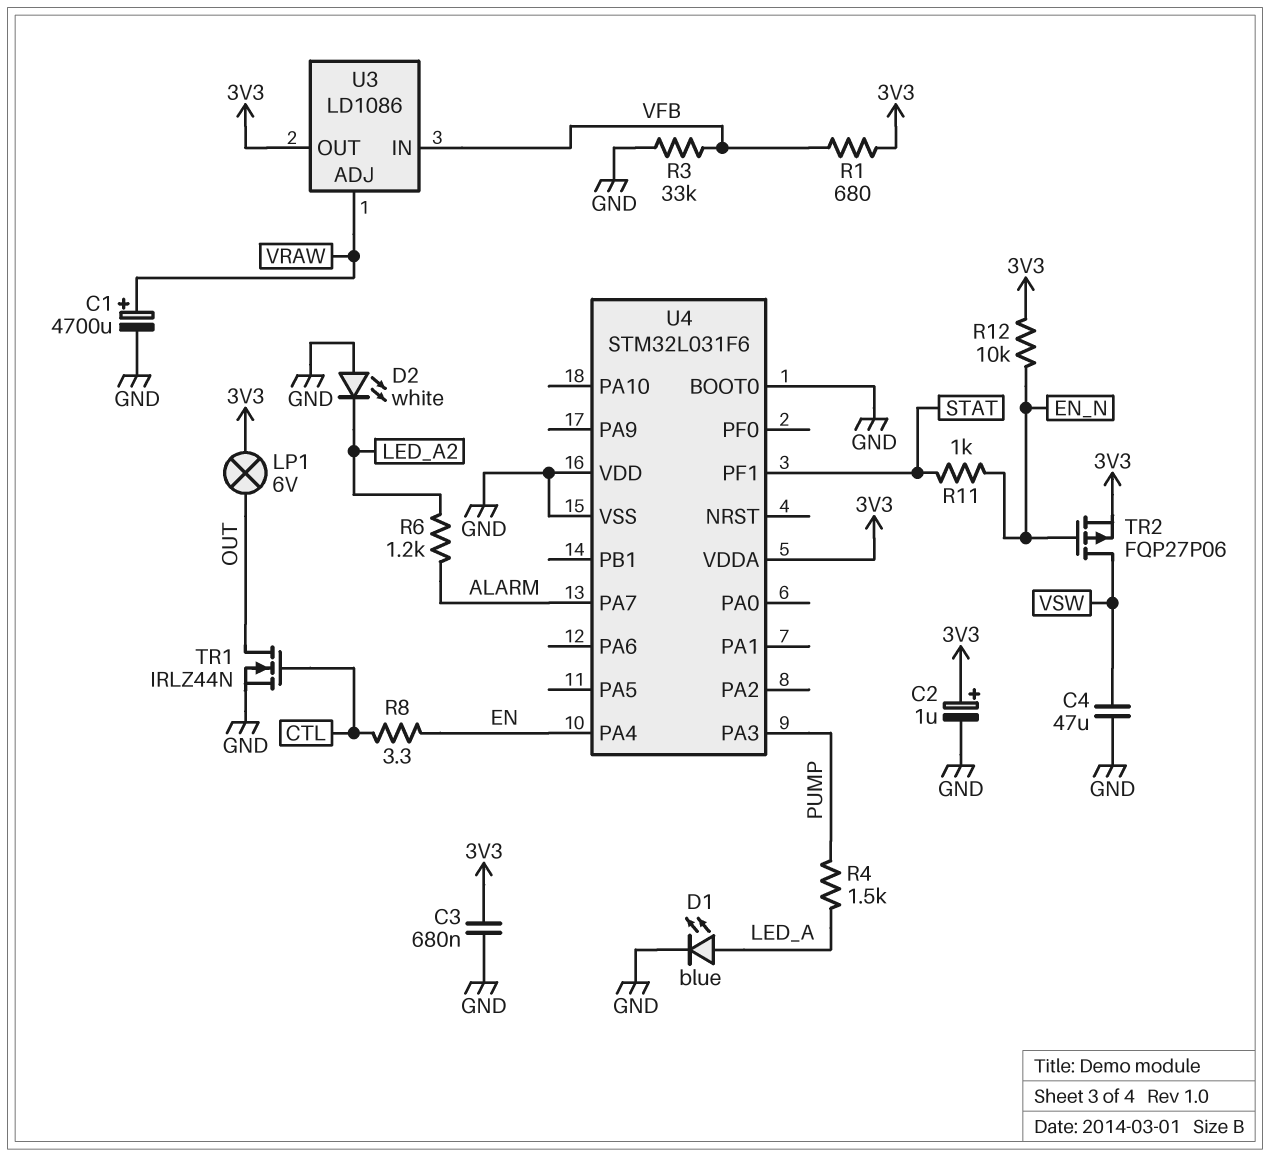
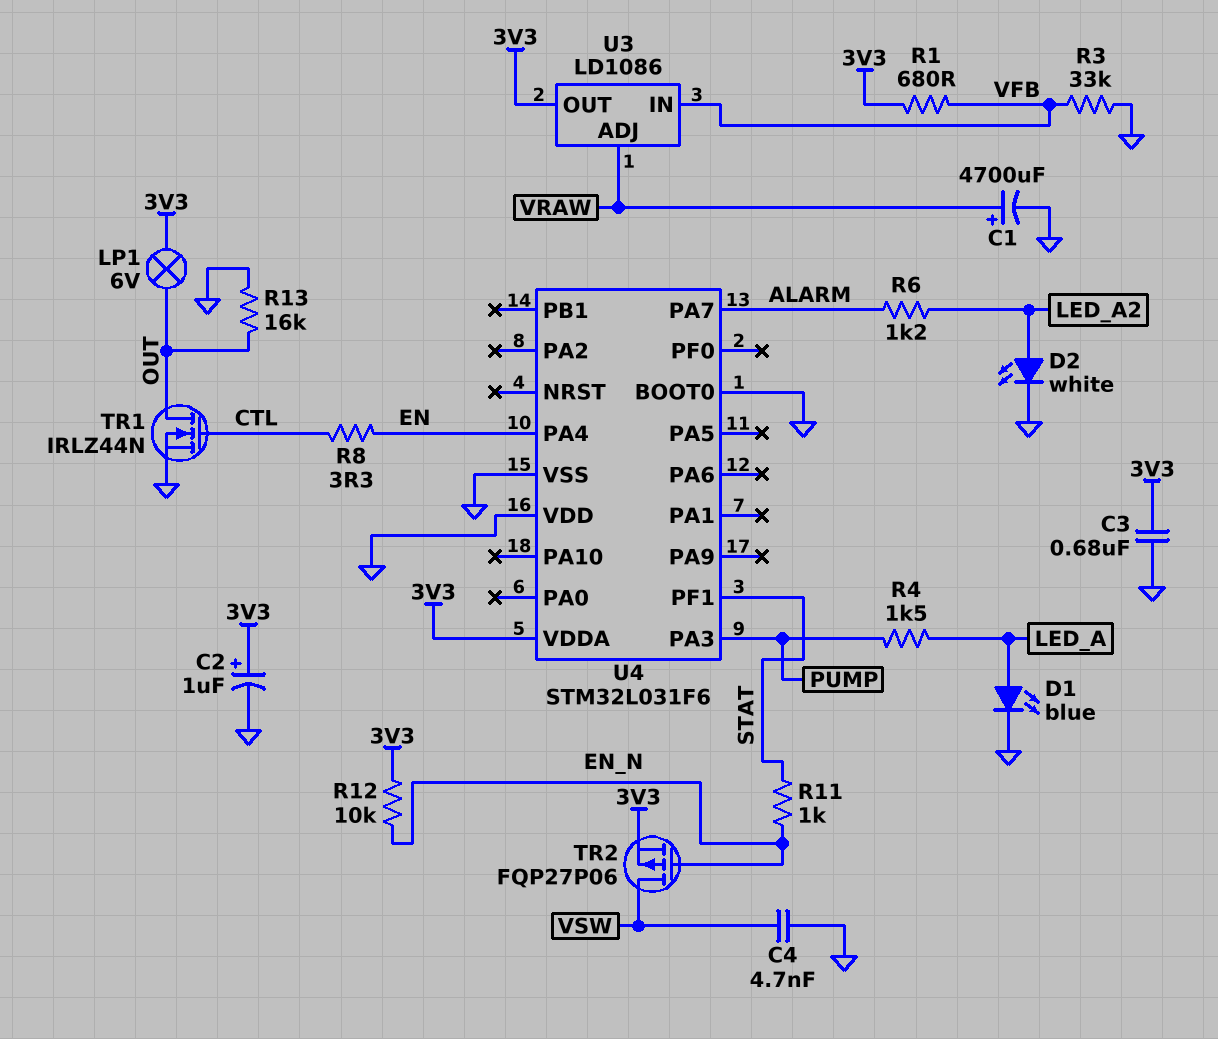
C4: 47uF (GND, VSW) -> 4.7nF (GND, VSW)
D2: LED white (A GND, K LED_A2) -> LED white (A LED_A2, K GND)
R13: none -> 16k (GND, OUT)

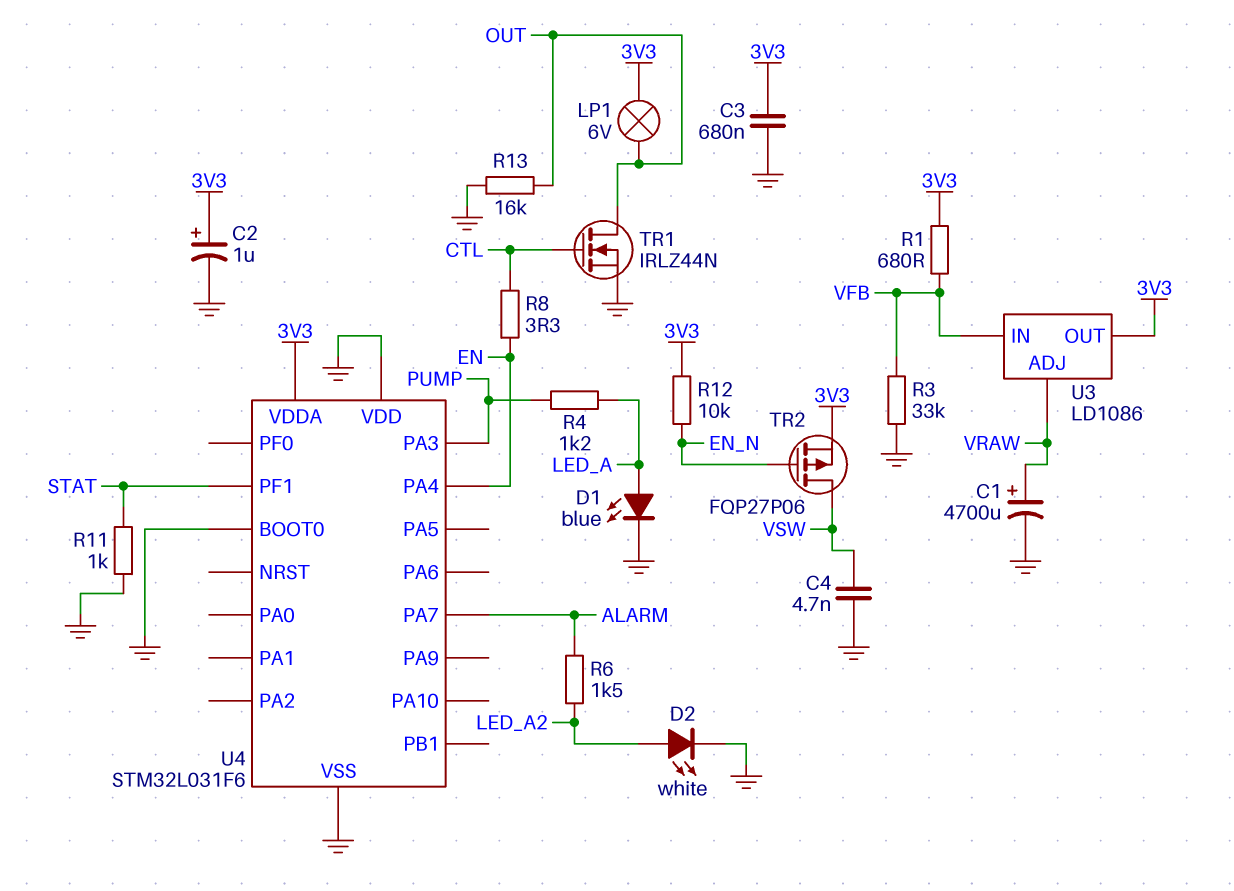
R4: 1.5k (LED_A, PUMP) -> 1.2k (LED_A, PUMP)
R6: 1.2k (ALARM, LED_A2) -> 1.5k (ALARM, LED_A2)
R11: 1k (EN_N, STAT) -> 1k (GND, STAT)

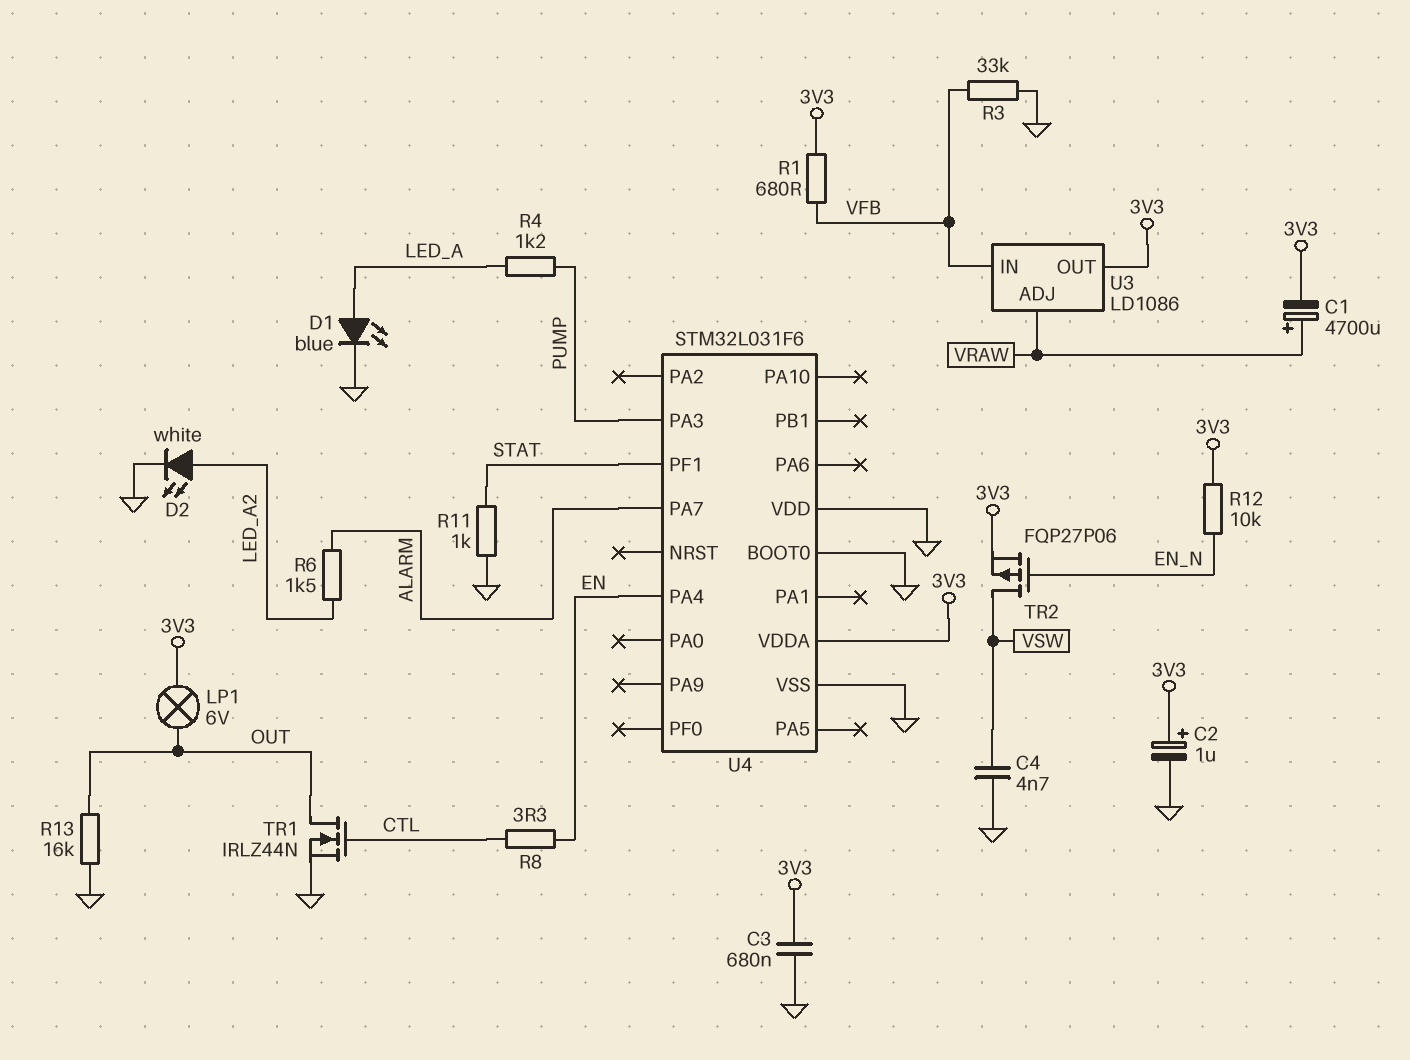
C1: 4700uF (plus VRAW, minus GND) -> 4700uF (plus VRAW, minus 3V3)

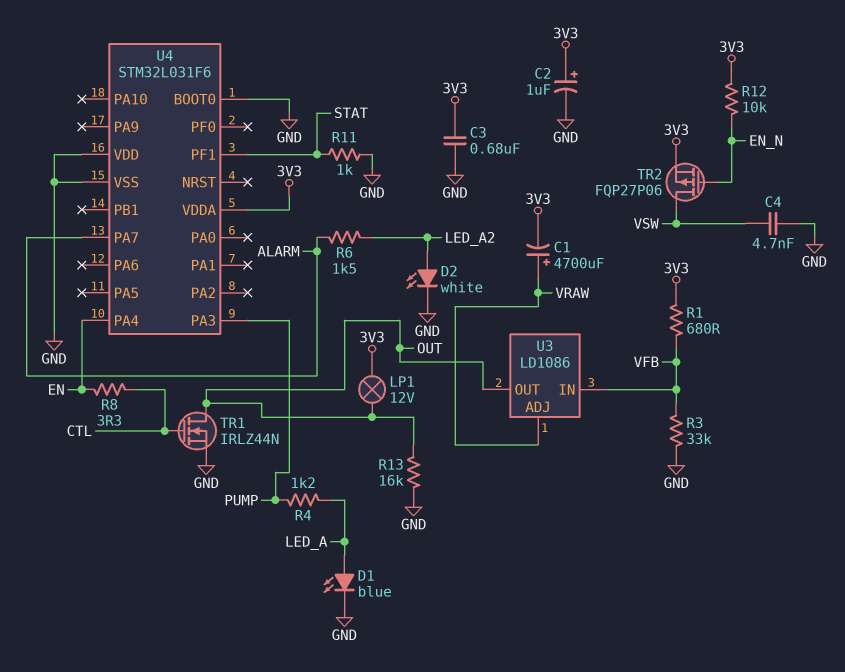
LP1: lamp 6V (3V3, OUT) -> lamp 12V (3V3, OUT)
U3 pin OUT: 3V3 -> OUT

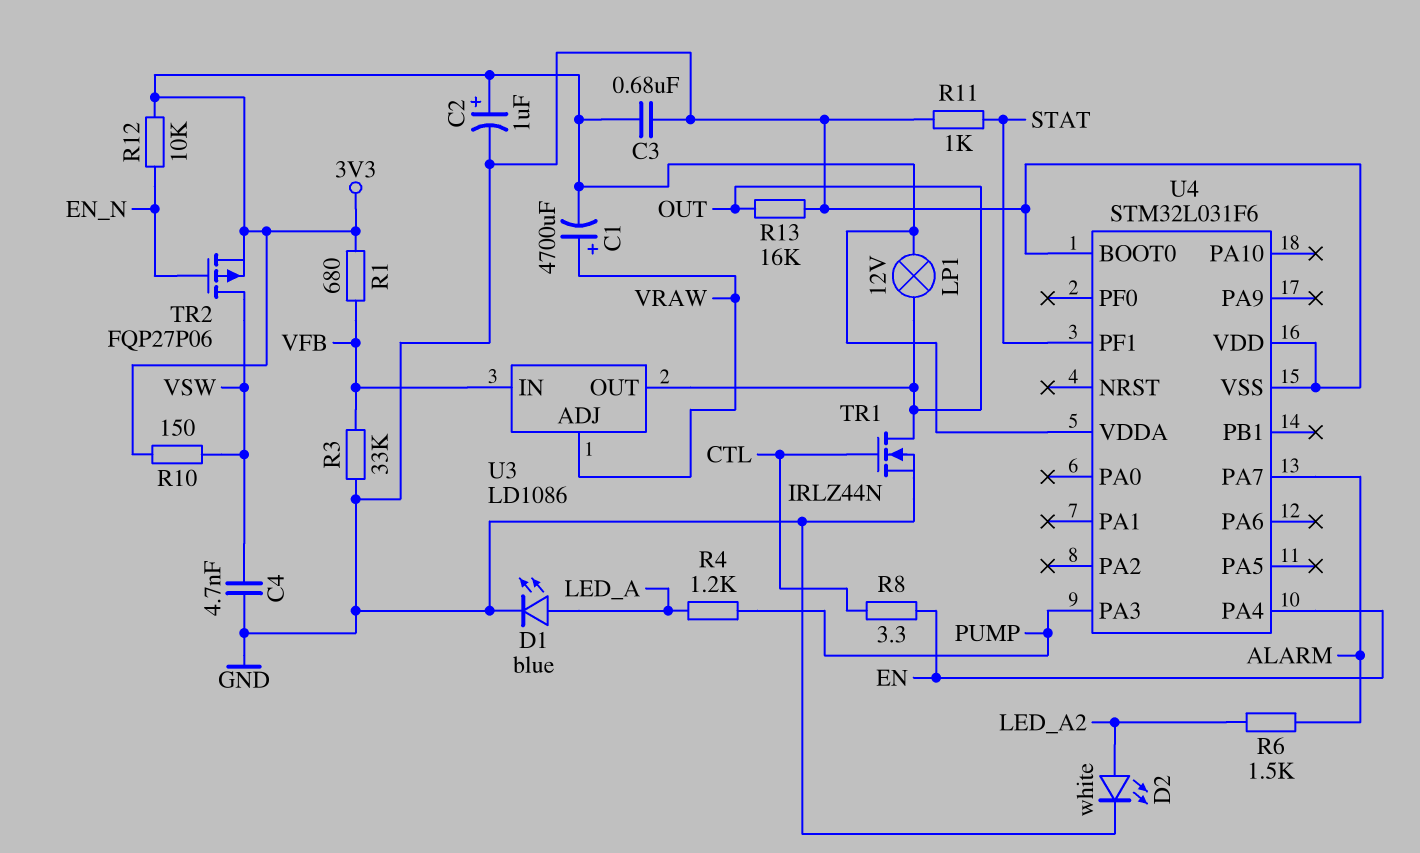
R10: none -> 150 (3V3, VSW)

